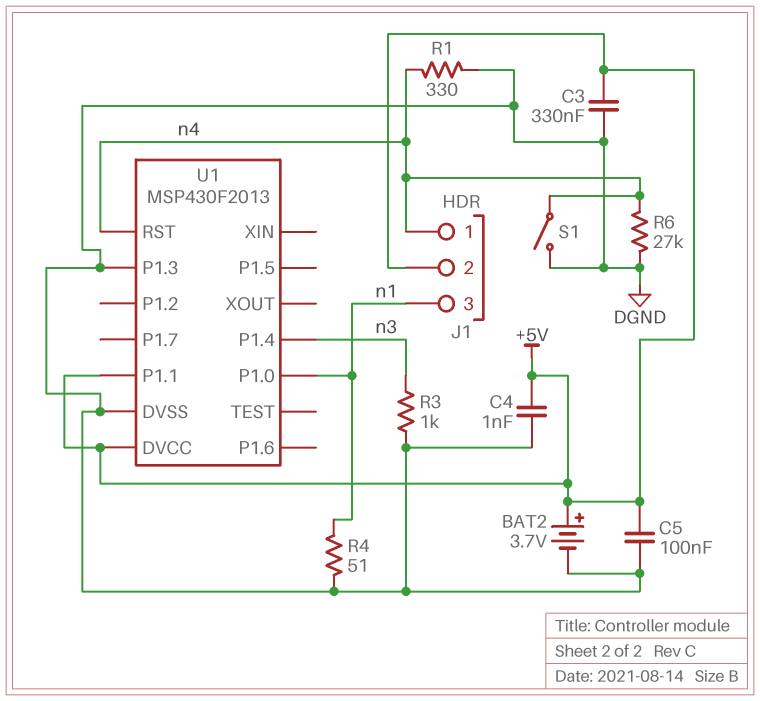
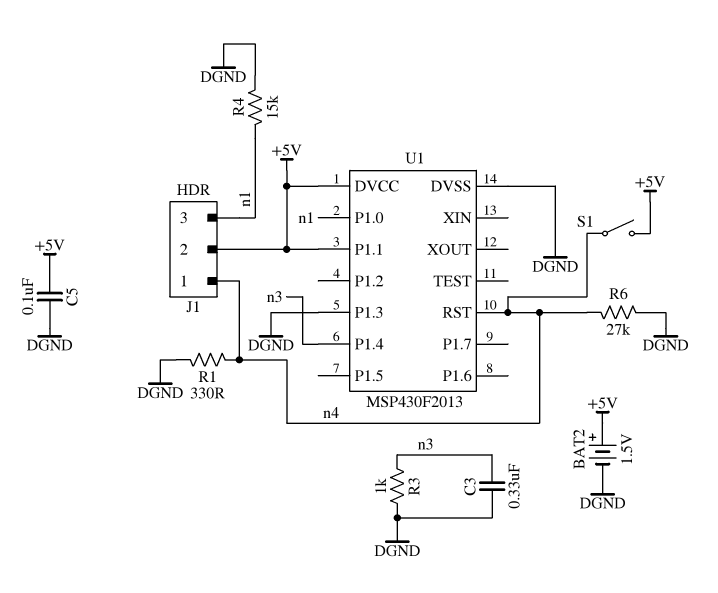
BAT2: 3.7V (plus +5V, minus DGND) -> 1.5V (plus +5V, minus DGND)
C3: 330nF (+5V, DGND) -> 330nF (DGND, n3)
C4: 1nF (+5V, DGND) -> none
R4: 51 (DGND, n1) -> 15k (DGND, n1)
S1: switch (DGND, n4) -> switch (+5V, n4)

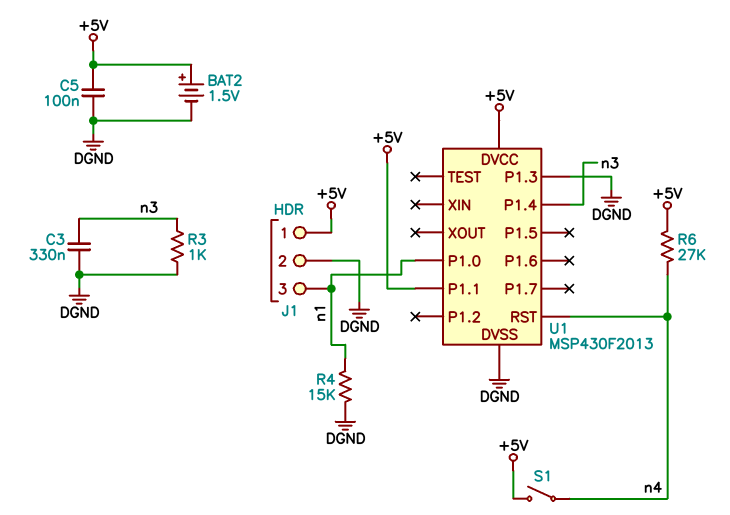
J1 pin 1: n4 -> +5V
J1 pin 2: +5V -> DGND
R1: 330 (DGND, n4) -> none
R6: 27k (DGND, n4) -> 27k (+5V, n4)

